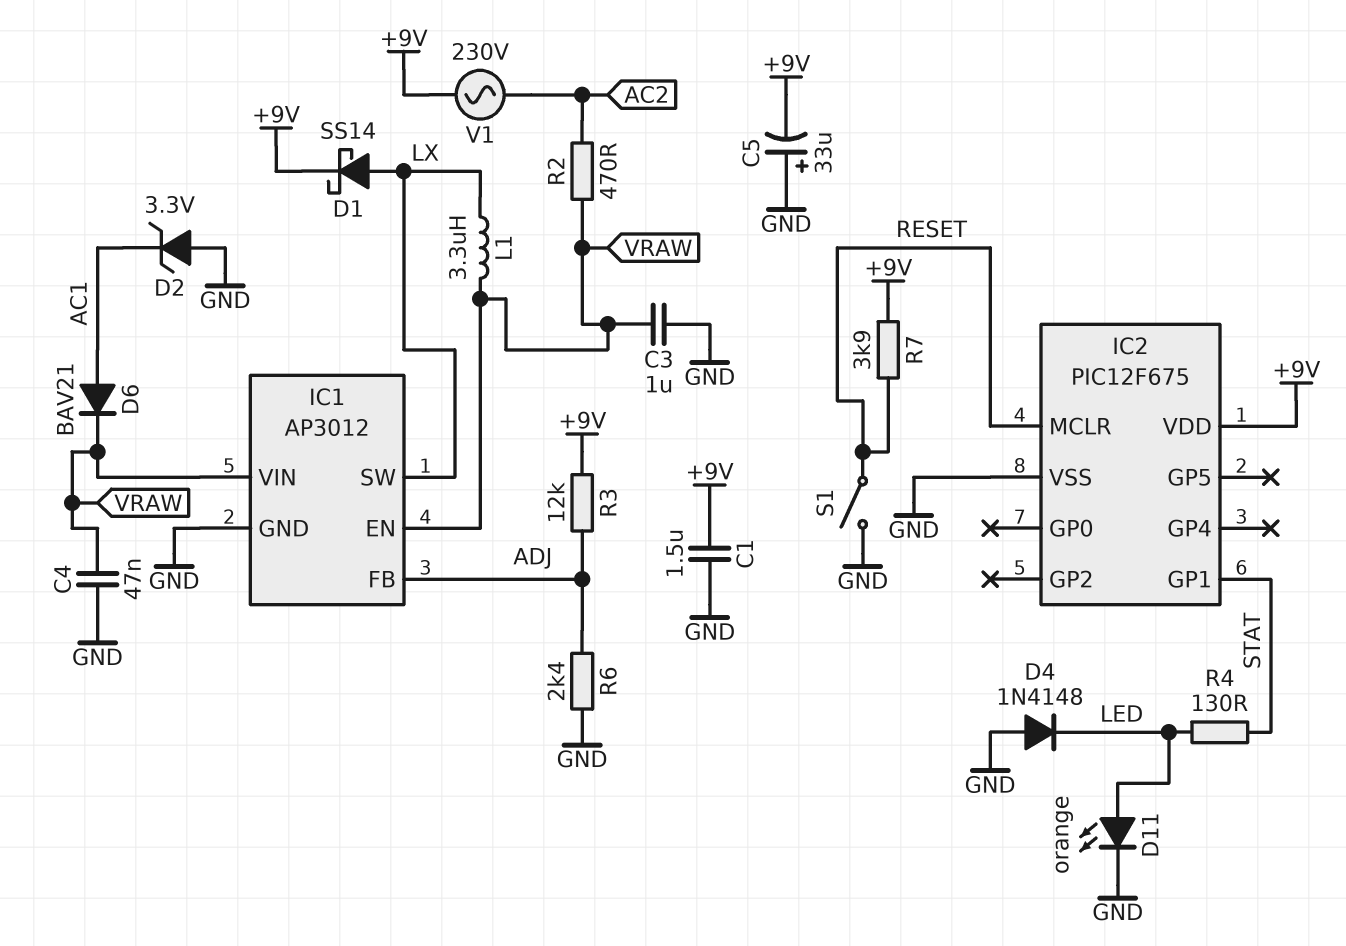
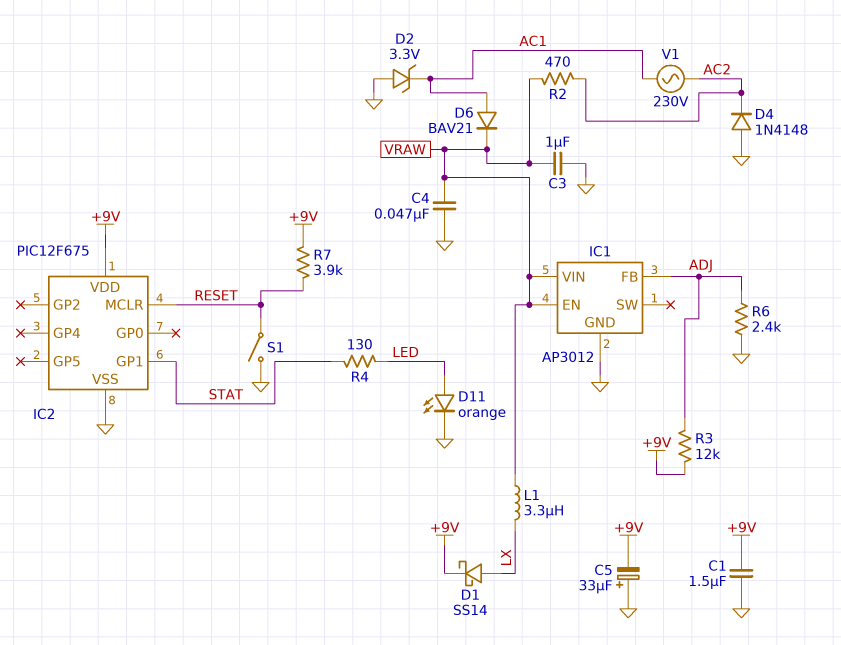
D4: diode 1N4148 (A GND, K LED) -> diode 1N4148 (A GND, K AC2)
IC1 pin SW: LX -> none
V1: AC 230V (+9V, AC2) -> AC 230V (AC1, AC2)

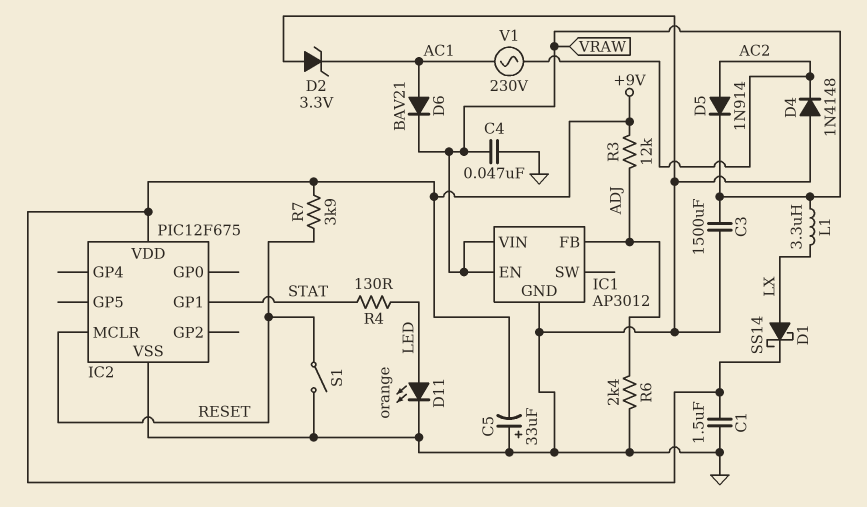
C3: 1uF (GND, VRAW) -> 1500uF (GND, VRAW)
D5: none -> diode 1N914 (A AC2, K VRAW)
R2: 470 (AC2, VRAW) -> none

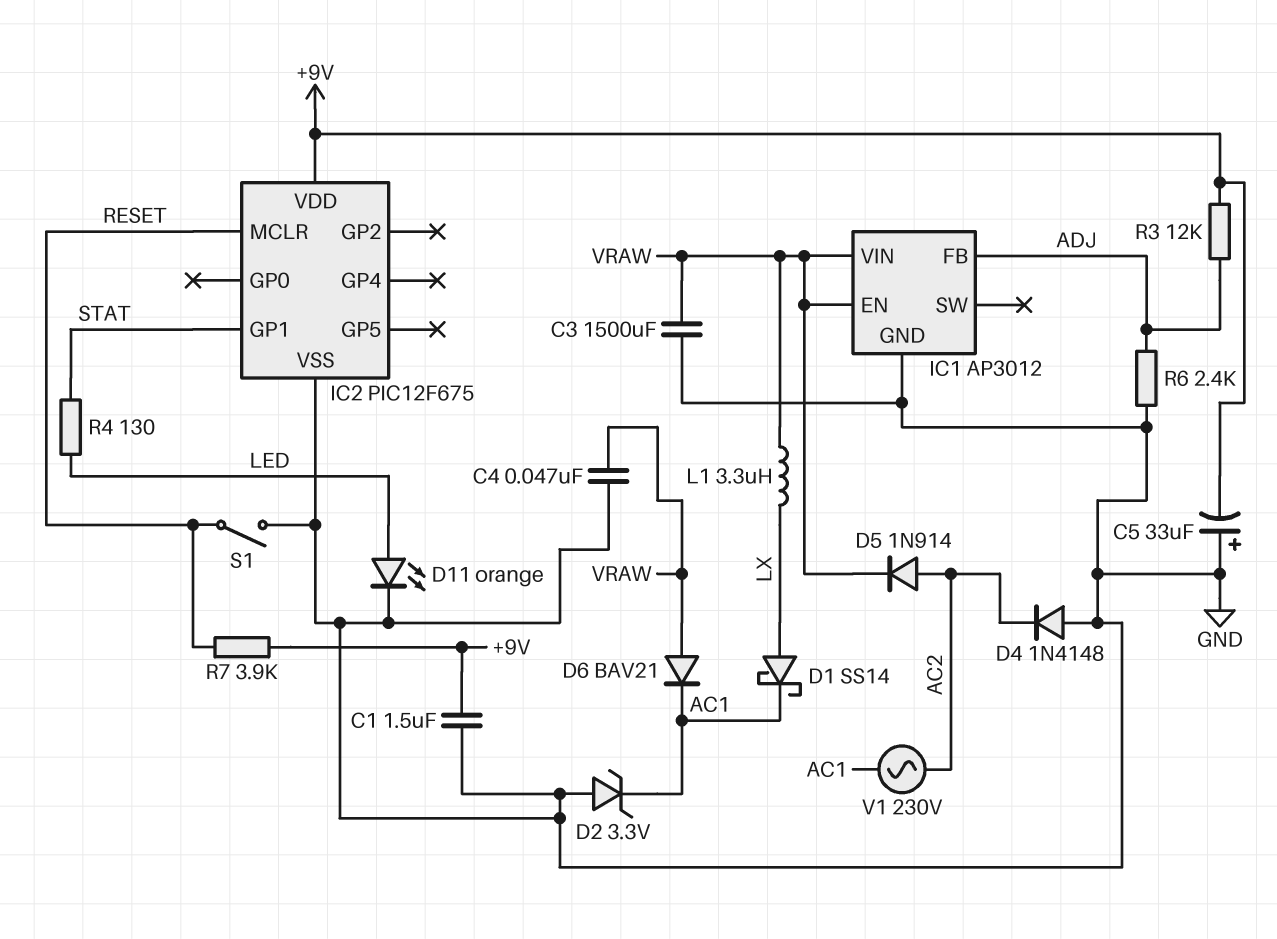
D1: schottky SS14 (A LX, K +9V) -> schottky SS14 (A LX, K AC1)
D6: diode BAV21 (A AC1, K VRAW) -> diode BAV21 (A VRAW, K AC1)

